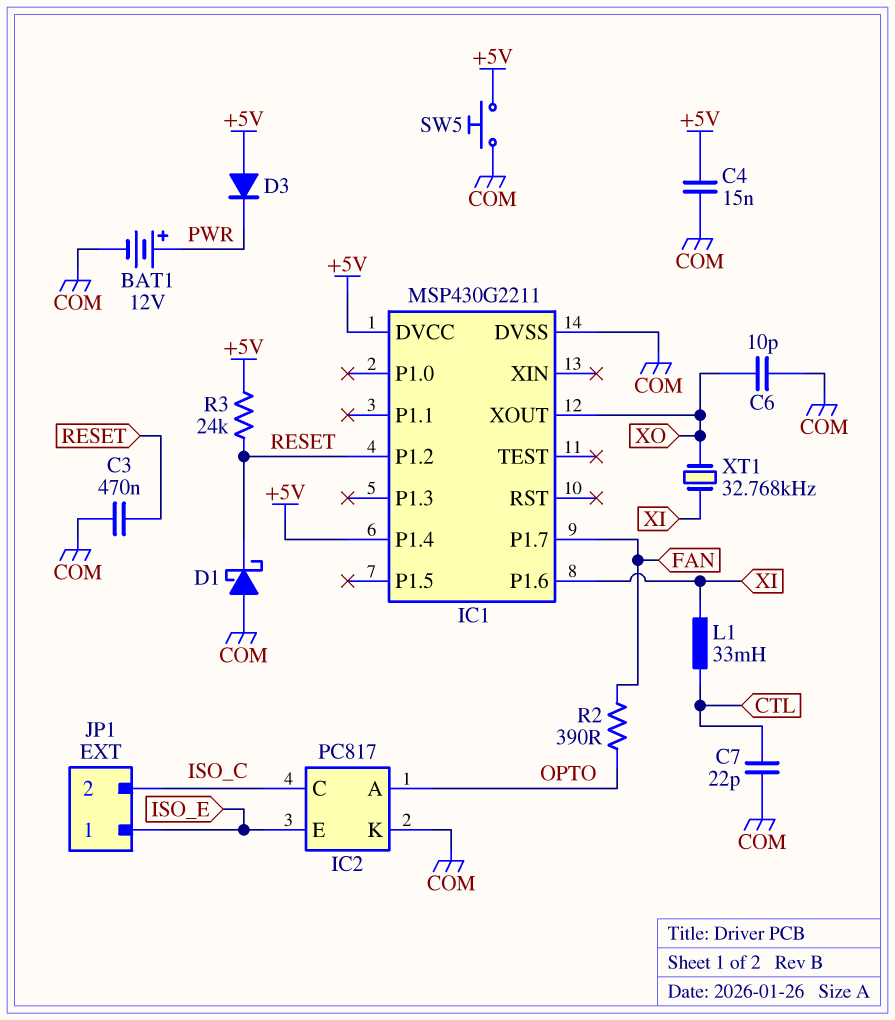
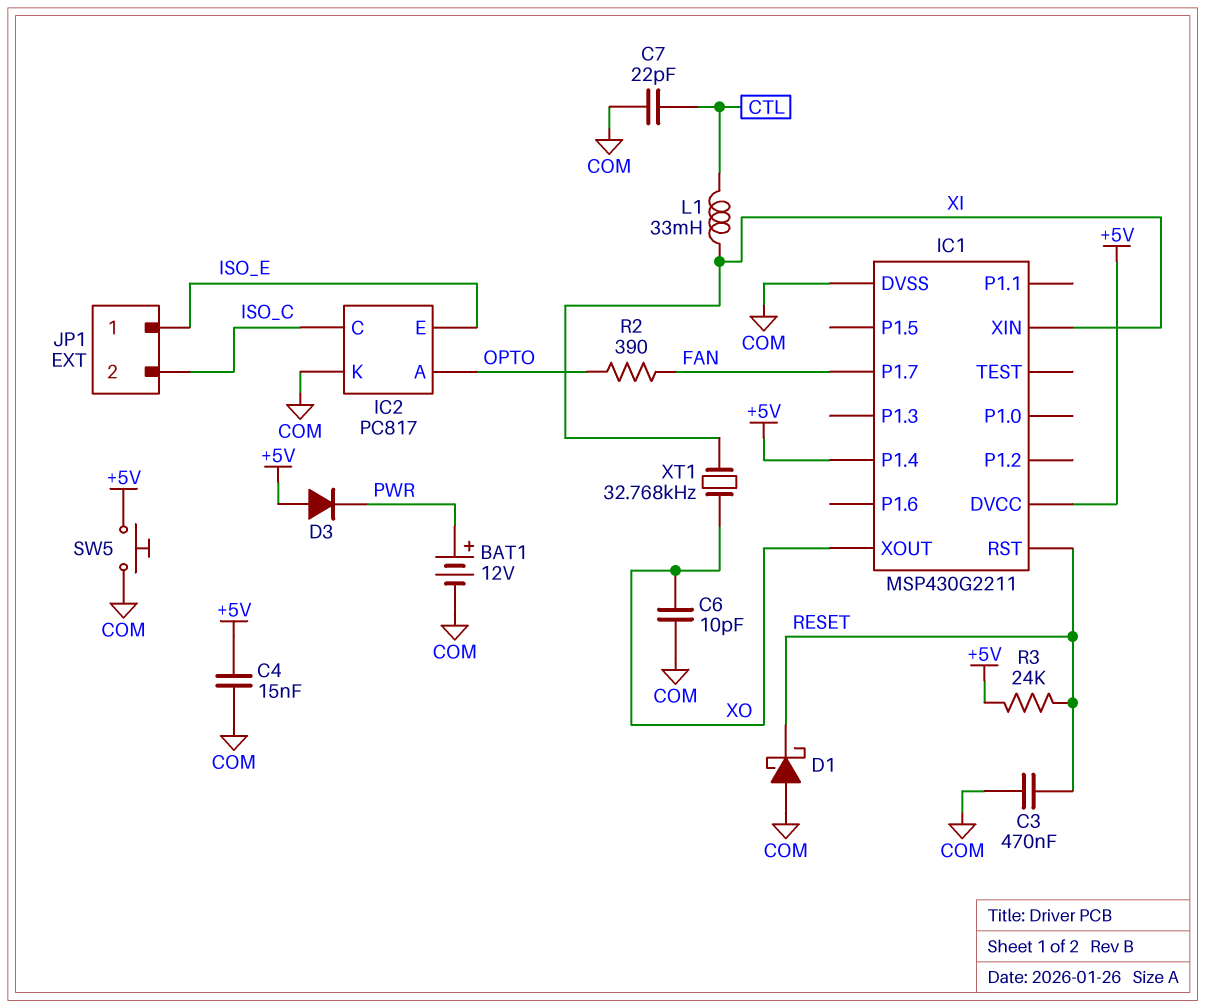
IC1 pin P1.2: RESET -> none
IC1 pin P1.6: XI -> none
IC1 pin RST: none -> RESET
IC1 pin XIN: none -> XI

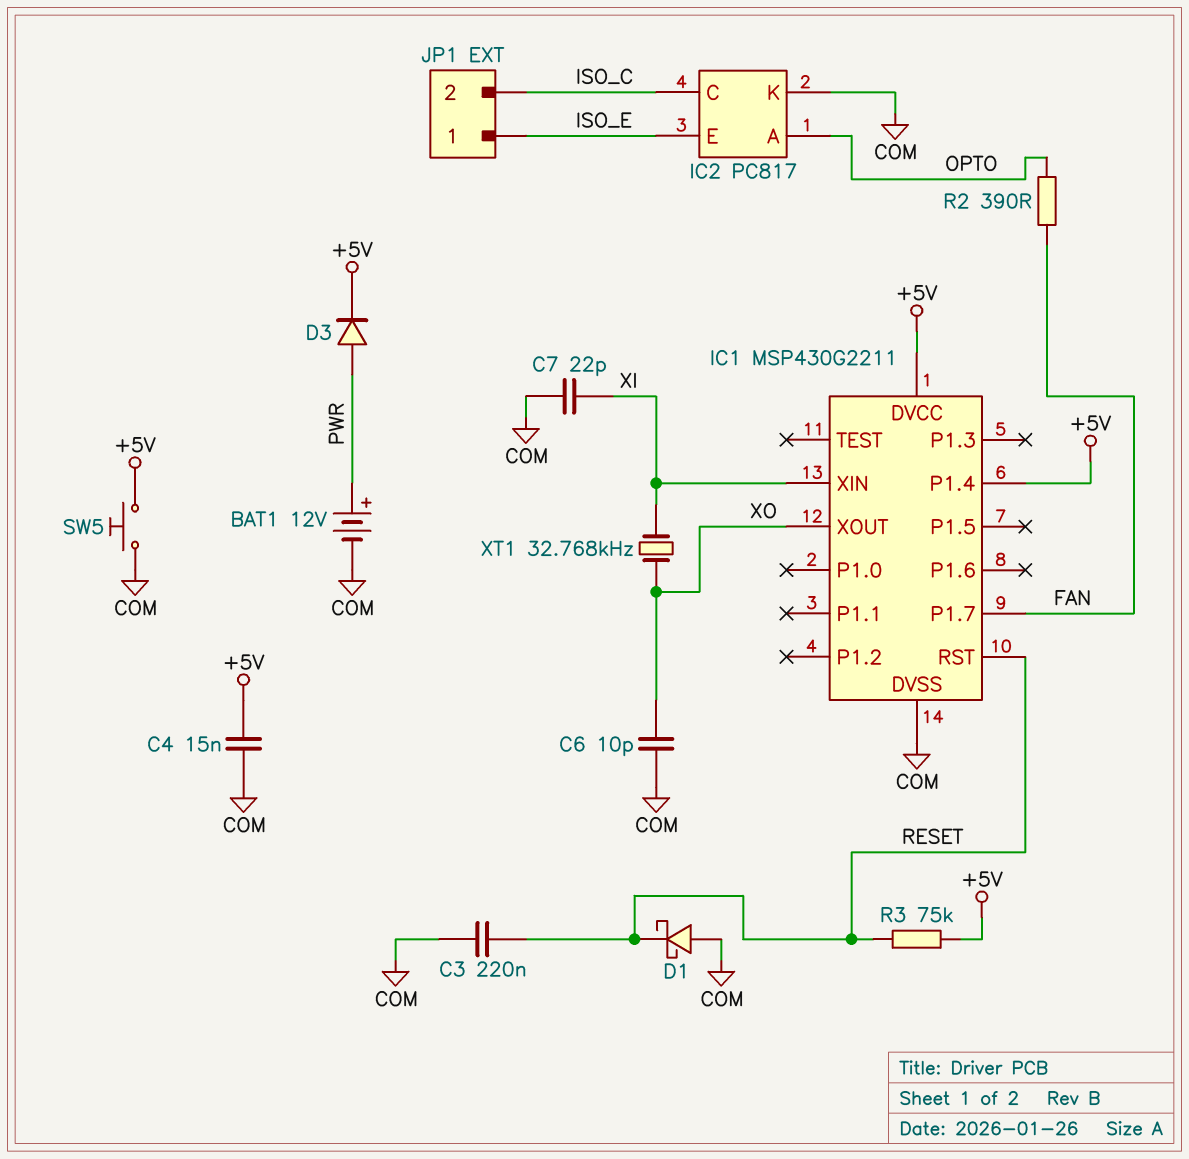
C3: 470nF (COM, RESET) -> 220nF (COM, RESET)
C7: 22pF (COM, CTL) -> 22pF (COM, XI)
D3: diode (A +5V, K PWR) -> diode (A PWR, K +5V)
L1: 33mH (CTL, XI) -> none
R3: 24k (+5V, RESET) -> 75k (+5V, RESET)

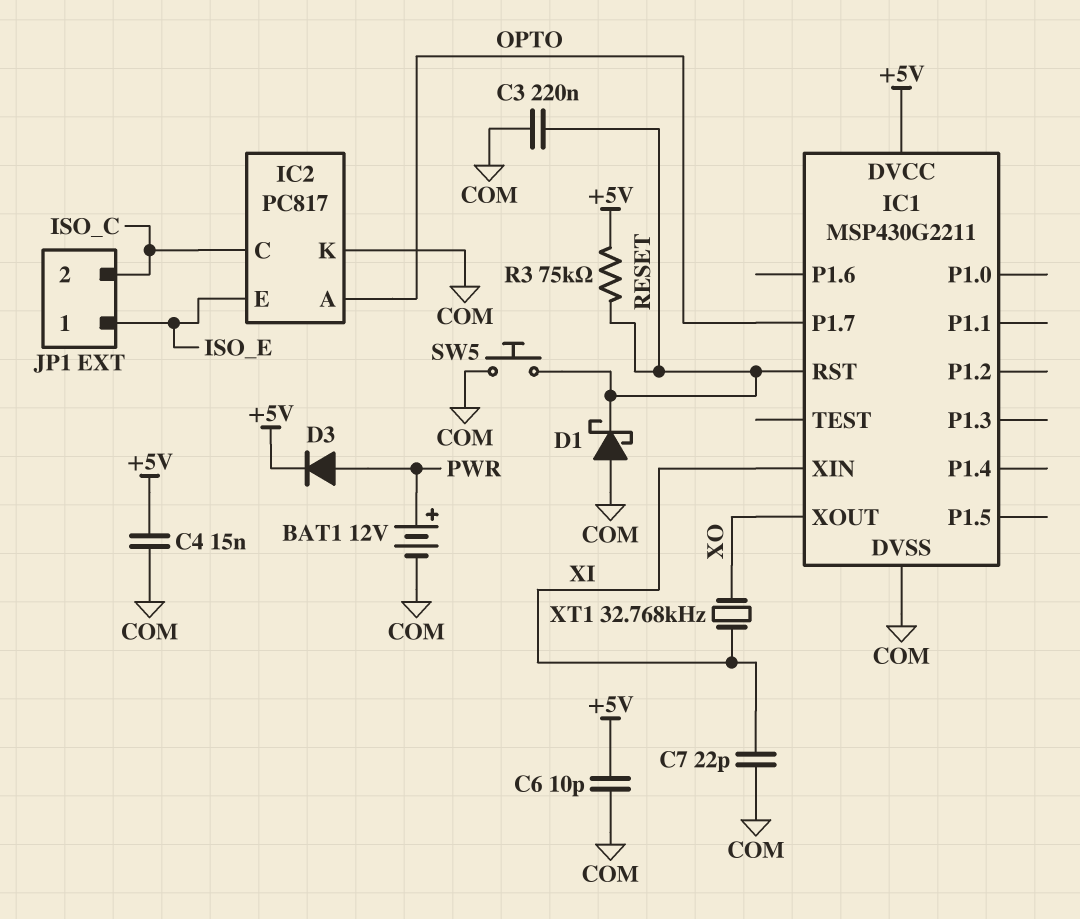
C6: 10pF (COM, XO) -> 10pF (+5V, COM)
IC1 pin P1.4: +5V -> none
IC1 pin P1.7: FAN -> OPTO
R2: 390 (FAN, OPTO) -> none
SW5: button (+5V, COM) -> button (COM, RESET)

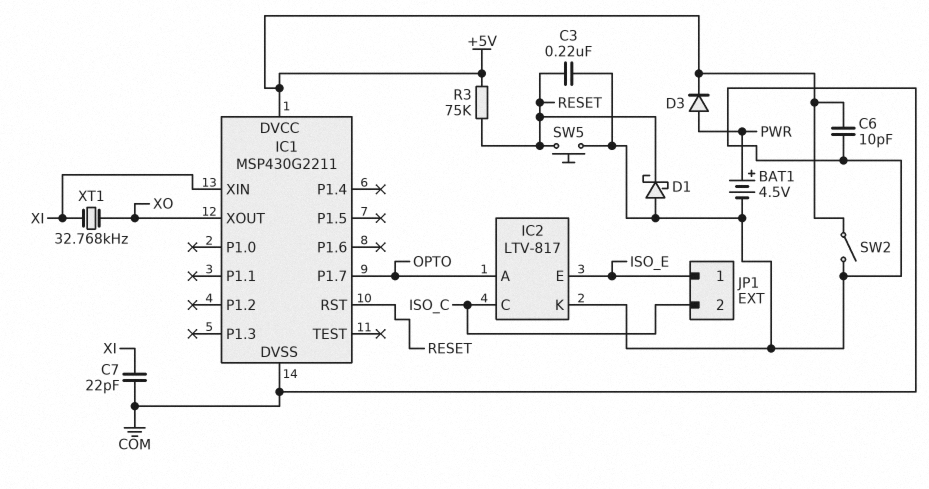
BAT1: 12V (plus PWR, minus COM) -> 4.5V (plus PWR, minus COM)
C4: 15nF (+5V, COM) -> none
IC2: PC817 -> LTV-817
SW2: none -> switch (+5V, COM)

